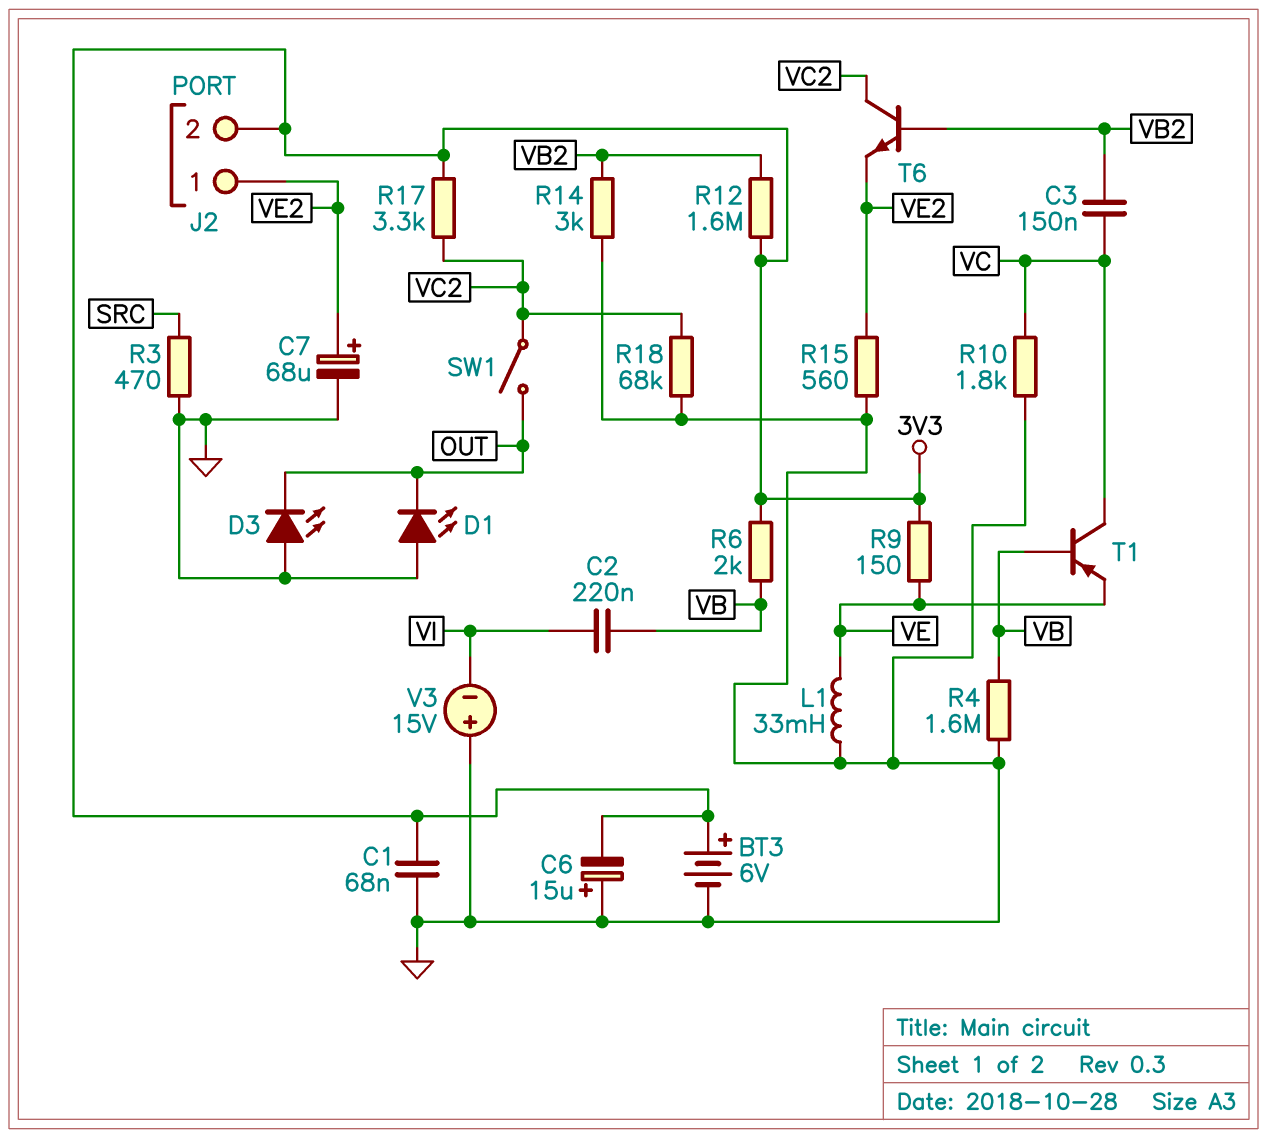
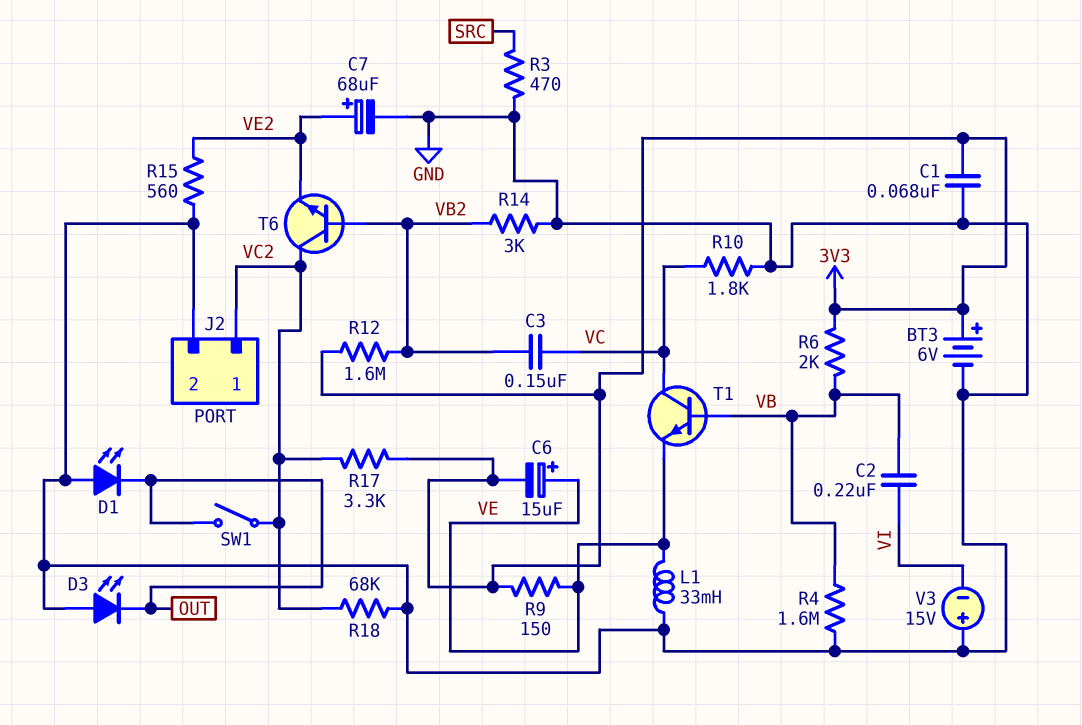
C6: 15uF (plus GND, minus 3V3) -> 15uF (plus VE, minus 3V3)
J2 pin 1: VE2 -> VC2
J2 pin 2: 3V3 -> GND
T1: PNP (B VB, C VC, E VE) -> NPN (B VB, C VC, E VE)

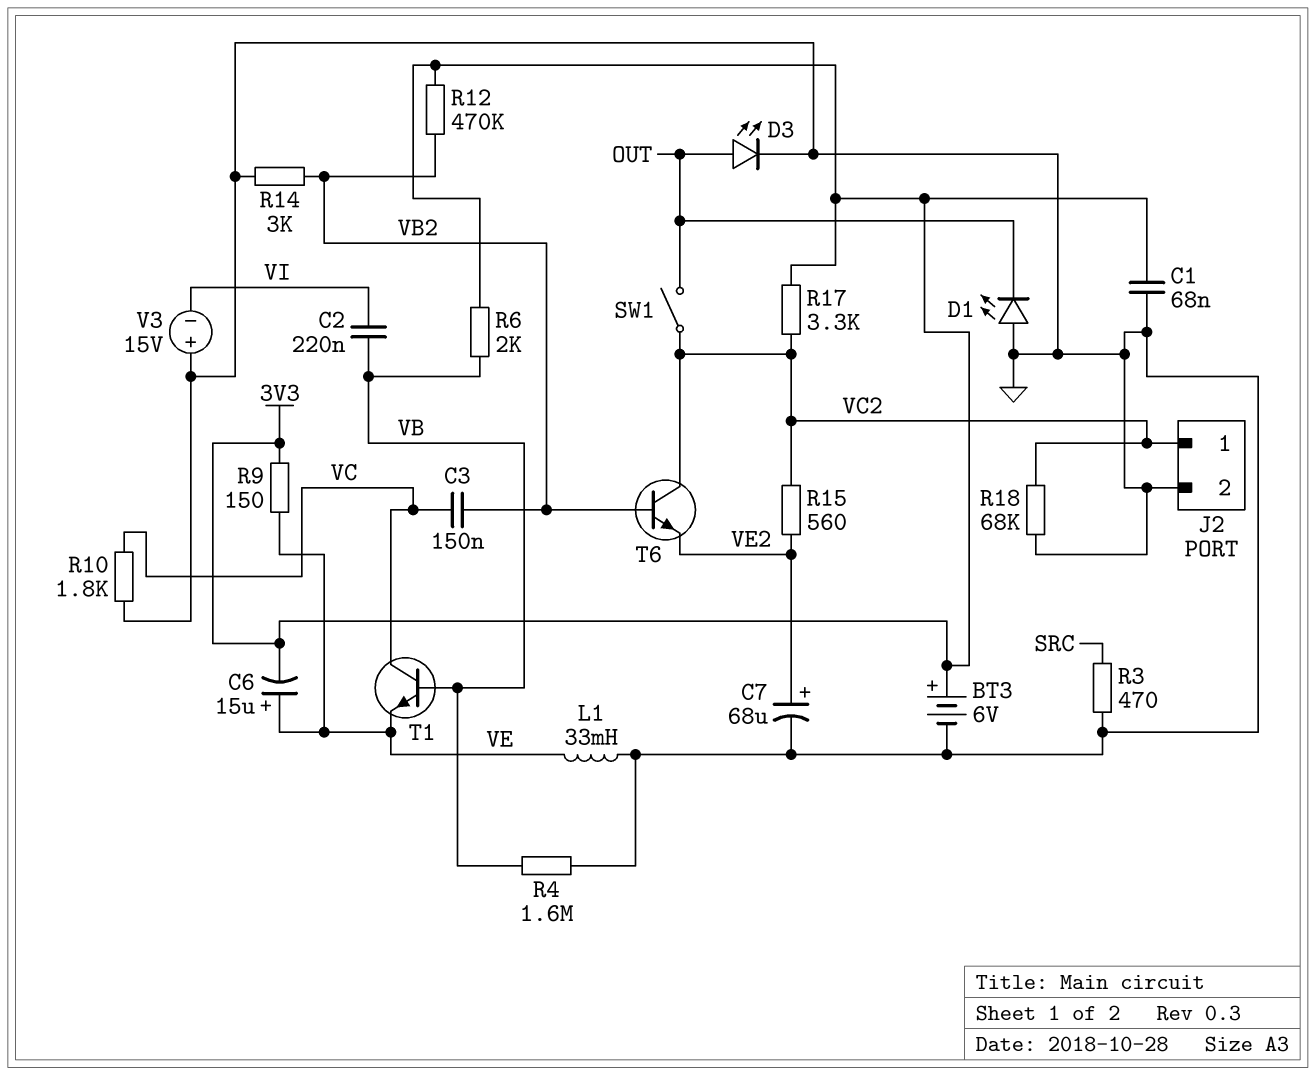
D3: LED (A GND, K OUT) -> LED (A OUT, K GND)
R12: 1.6M (3V3, VB2) -> 470k (3V3, VB2)
R15: 560 (GND, VE2) -> 560 (VC2, VE2)

